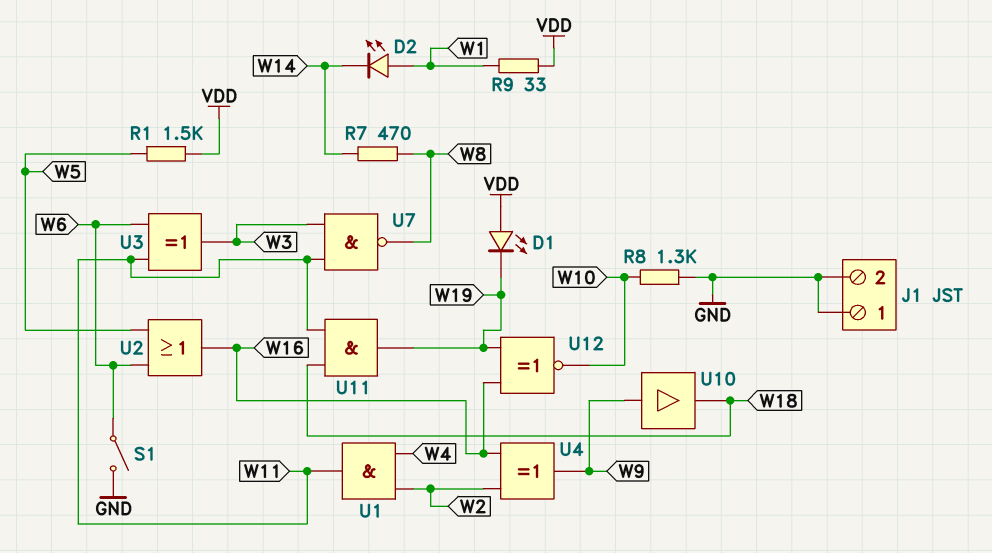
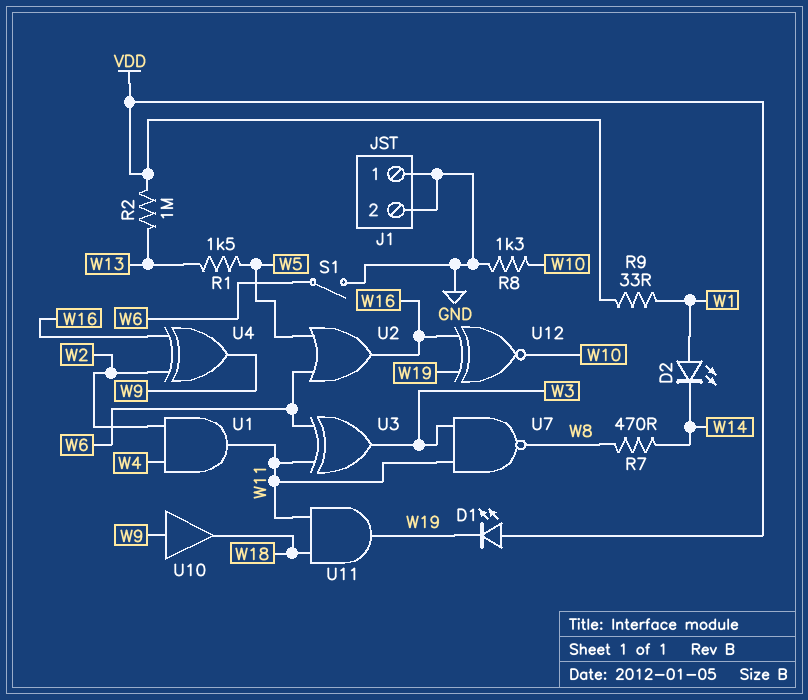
R1: 1.5k (VDD, W5) -> 1.5k (W5, W13)
R2: none -> 1M (VDD, W13)

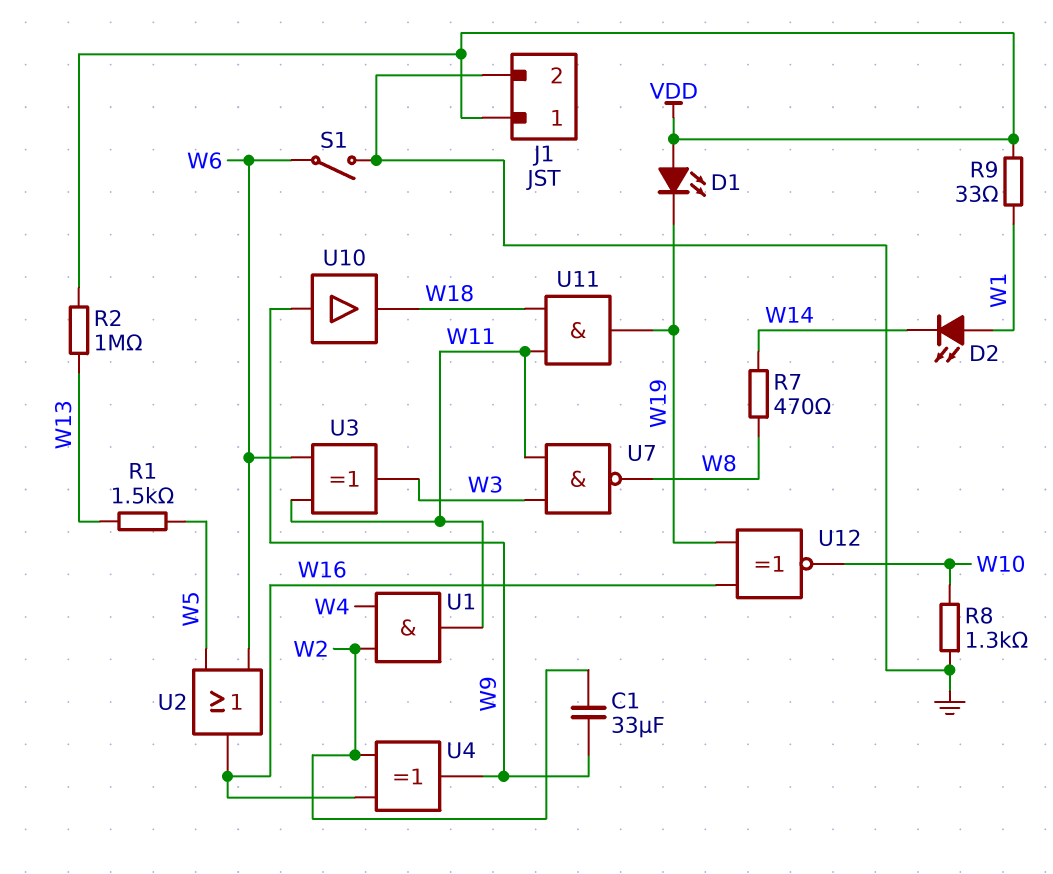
C1: none -> 33uF (W2, W9)
J1 pin 1: GND -> VDD

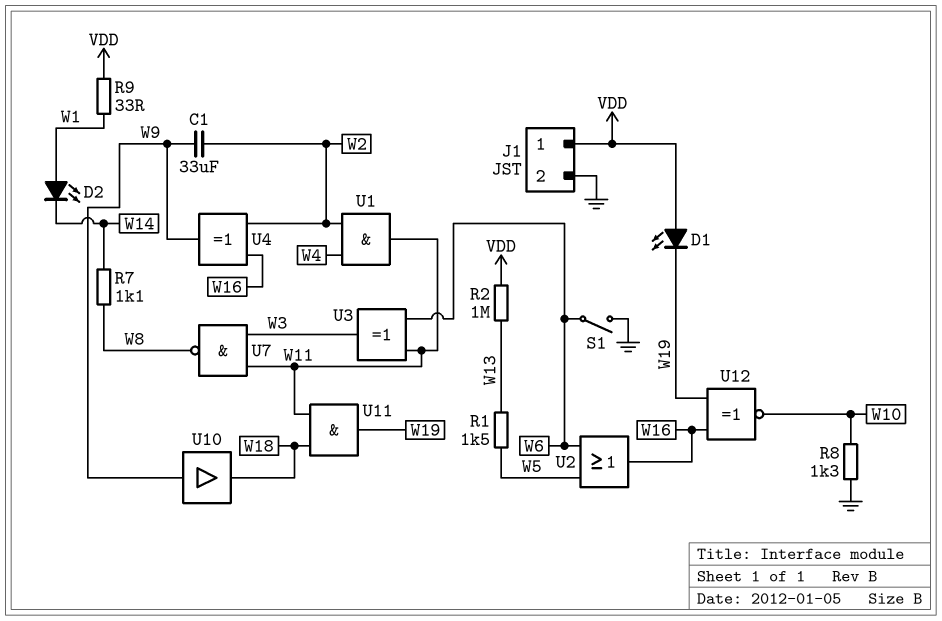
R7: 470 (W8, W14) -> 1.1k (W8, W14)

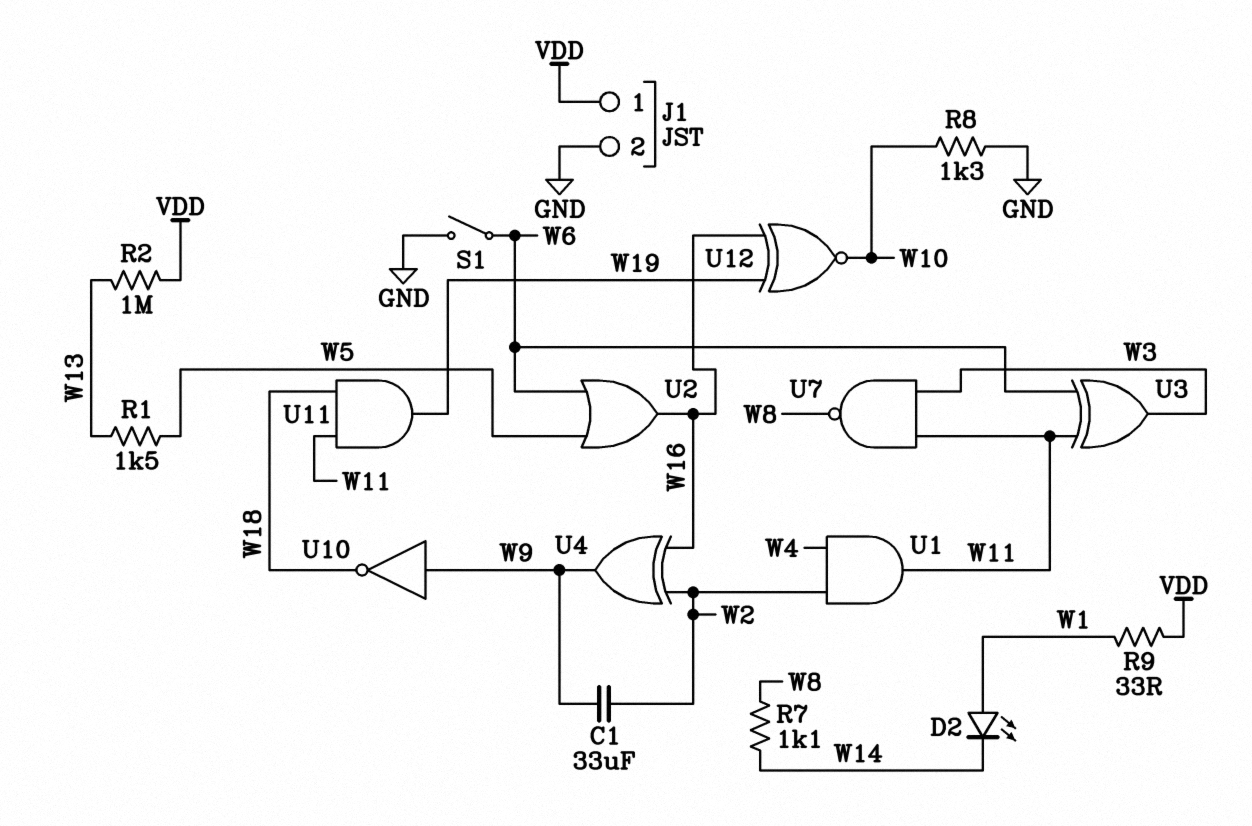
D1: LED (A VDD, K W19) -> none
U10: buffer (in W9, out W18) -> NOT (in W9, out W18)

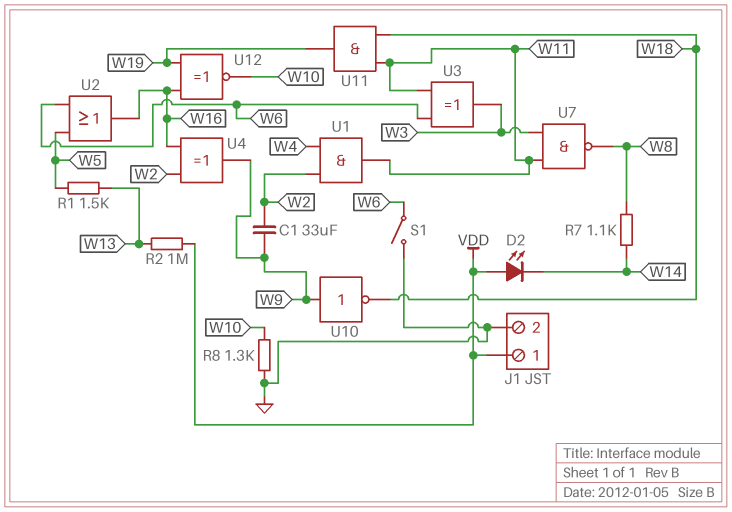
D2: LED (A W1, K W14) -> LED (A VDD, K W14)
R9: 33 (VDD, W1) -> none

